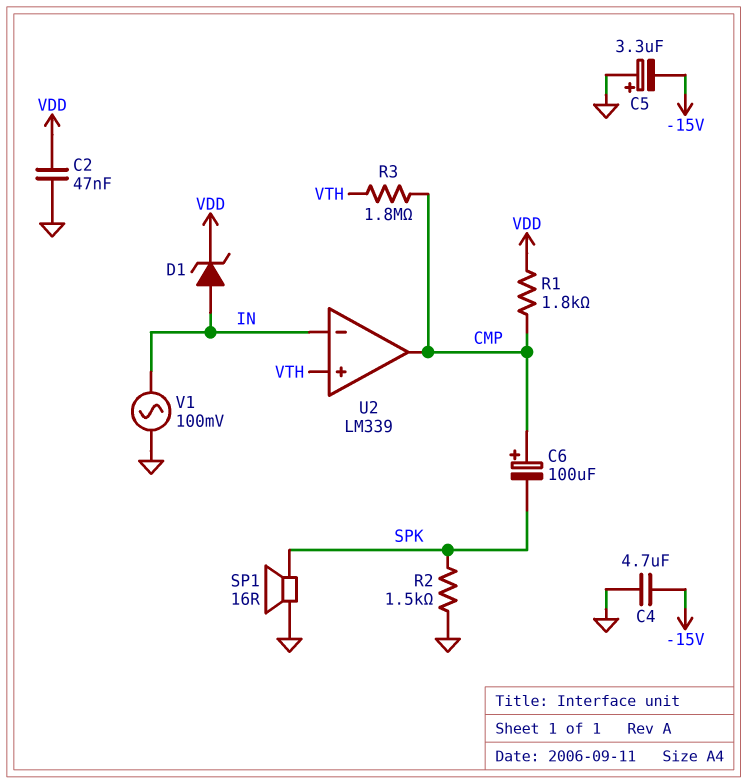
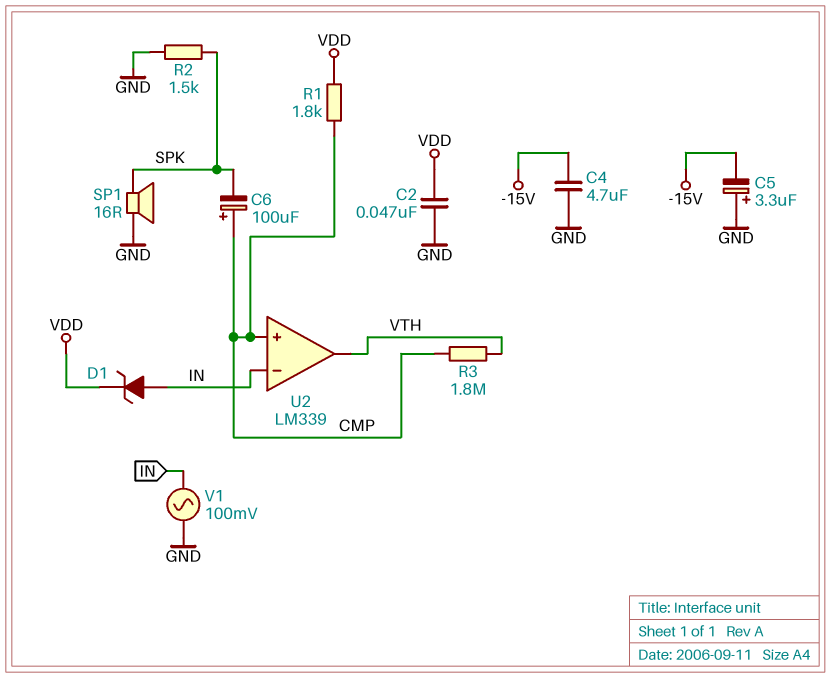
U2 pin in+: VTH -> CMP
U2 pin out: CMP -> VTH

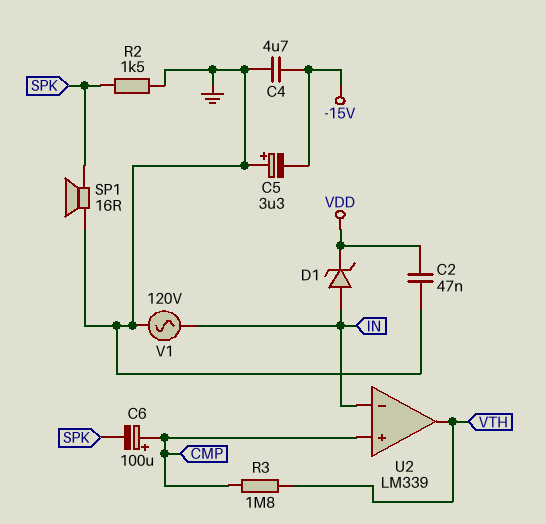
R1: 1.8k (CMP, VDD) -> none
V1: AC 100mV (GND, IN) -> AC 120V (GND, IN)

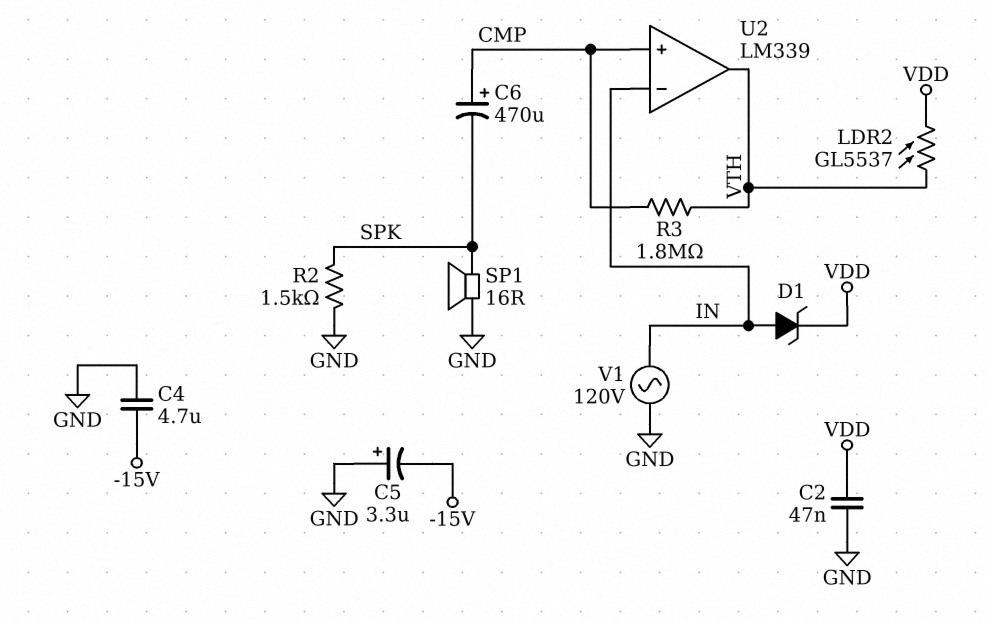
C6: 100uF (plus CMP, minus SPK) -> 470uF (plus CMP, minus SPK)
LDR2: none -> GL5537 (VDD, VTH)

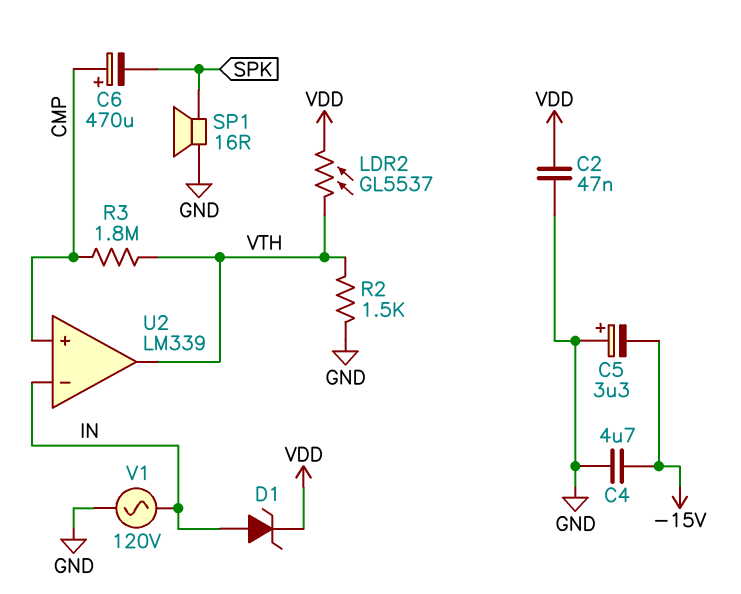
R2: 1.5k (GND, SPK) -> 1.5k (GND, VTH)

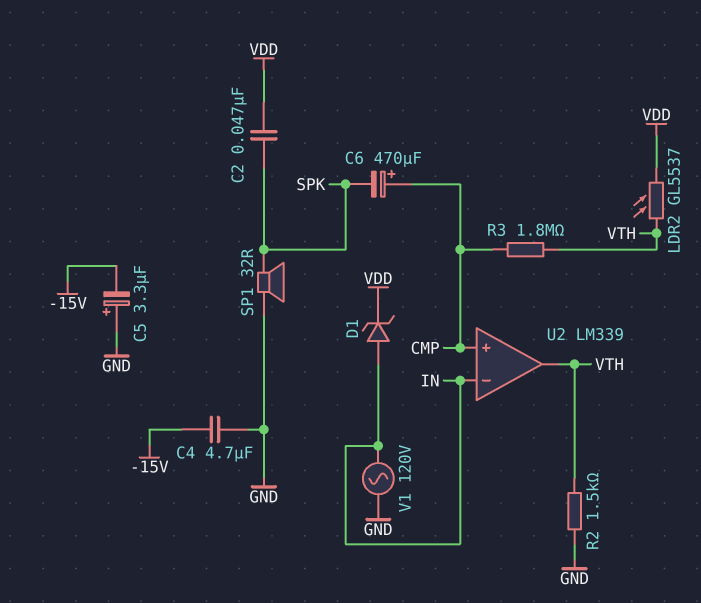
C2: 47nF (GND, VDD) -> 47nF (SPK, VDD)
SP1: speaker 16R (GND, SPK) -> speaker 32R (GND, SPK)

